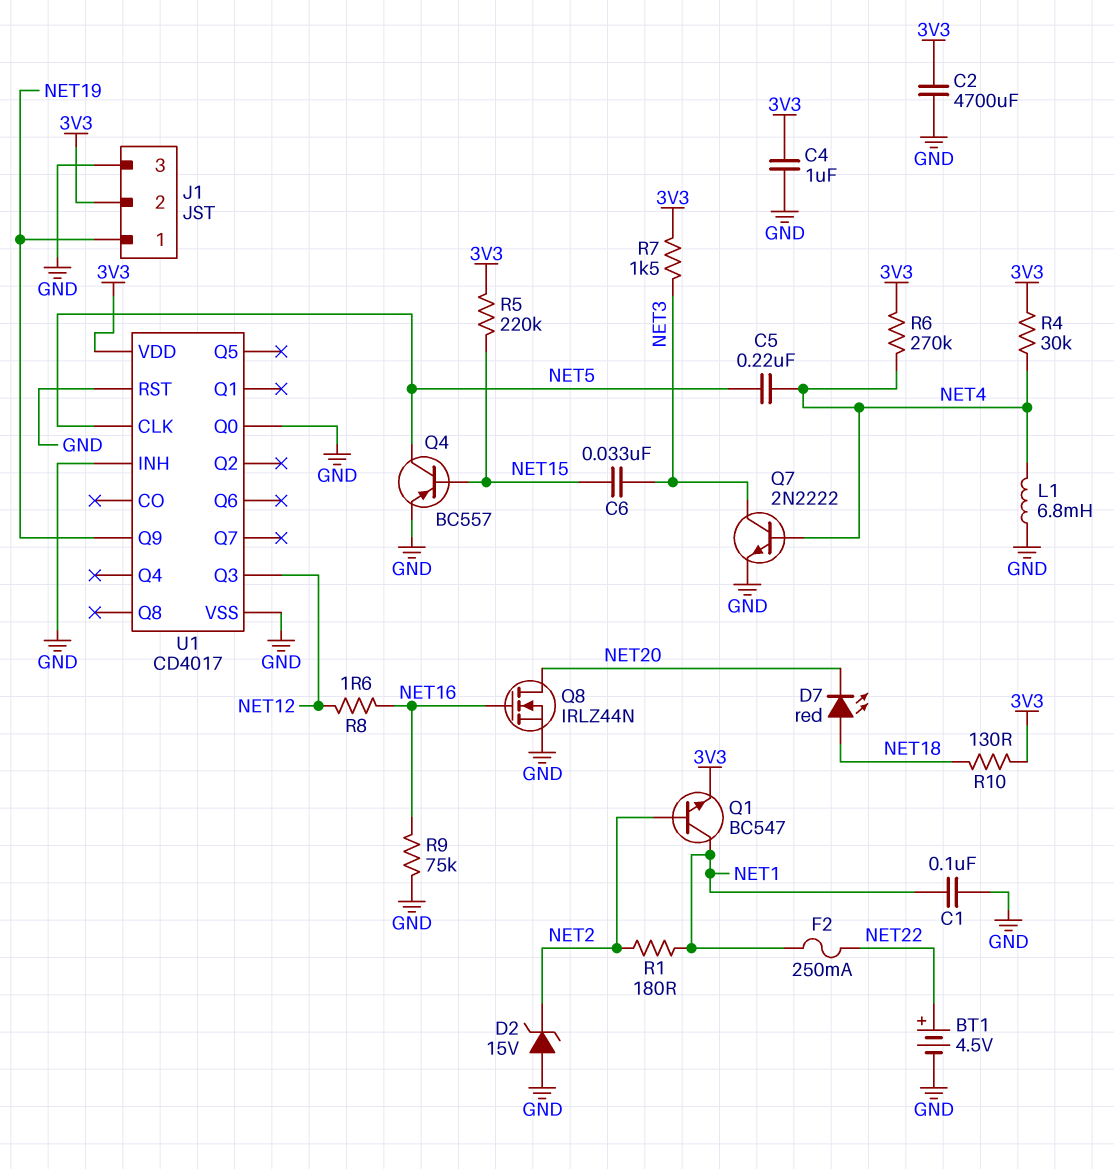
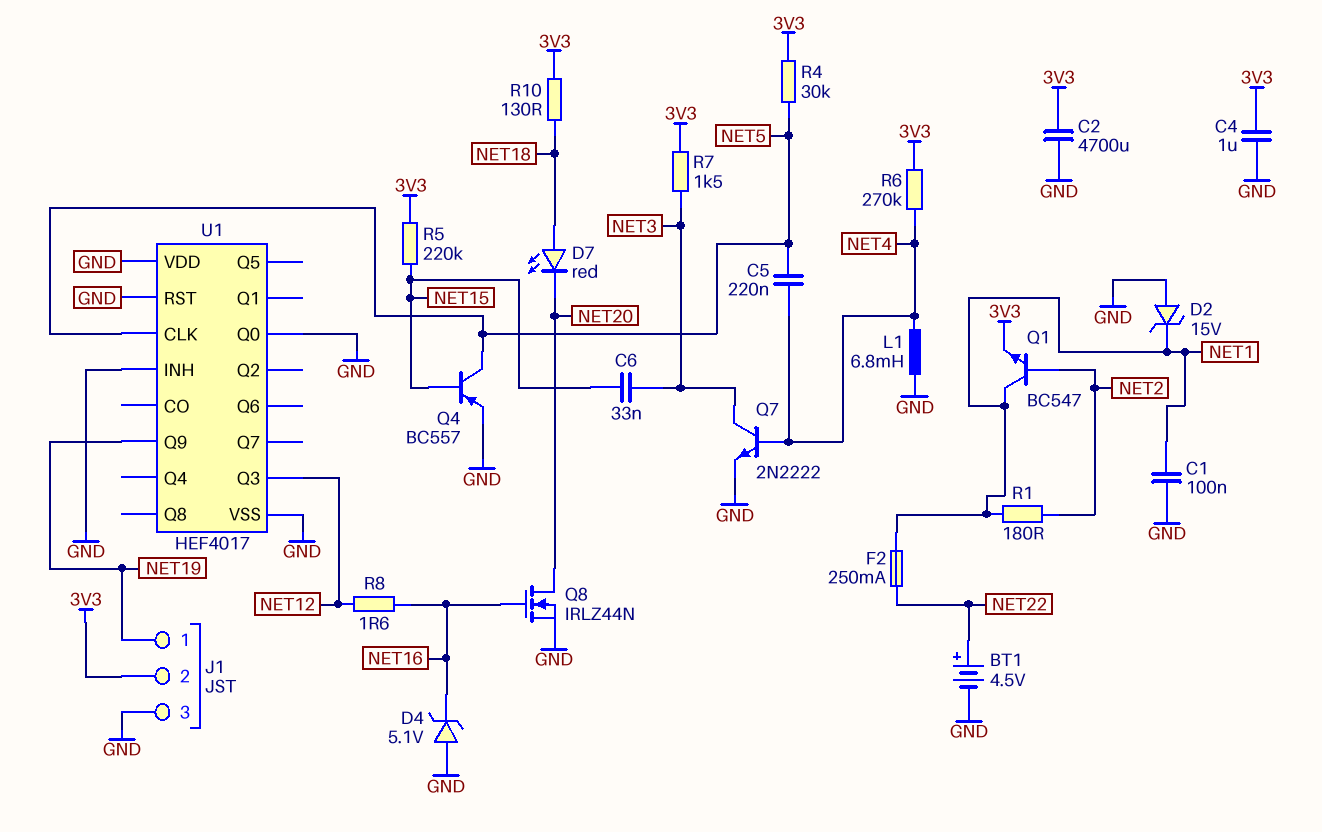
D2: zener 15V (A GND, K NET2) -> zener 15V (A GND, K NET1)
D4: none -> zener 5.1V (A GND, K NET16)
R4: 30k (3V3, NET4) -> 30k (3V3, NET5)
R9: 75k (GND, NET16) -> none
U1: CD4017 -> HEF4017
U1 pin VDD: 3V3 -> GND

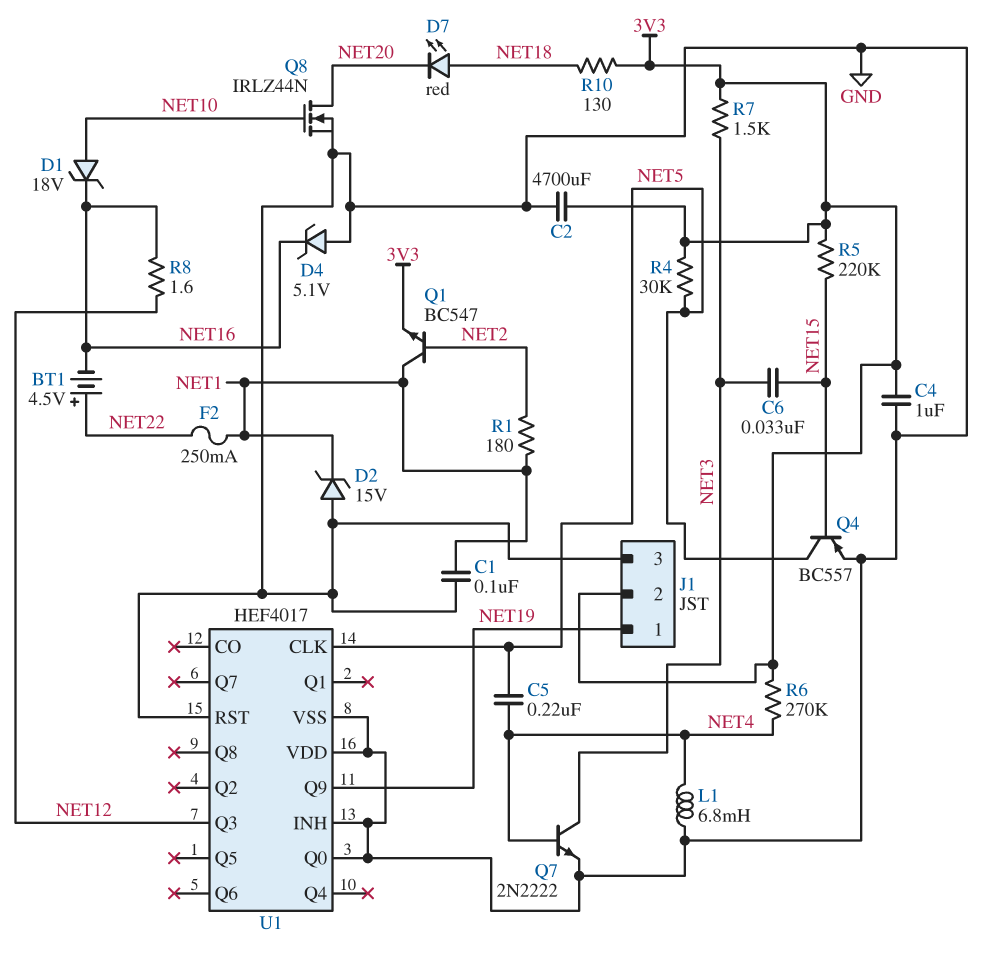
BT1: 4.5V (plus NET22, minus GND) -> 4.5V (plus NET22, minus NET16)
D1: none -> zener 18V (A NET10, K NET16)
Q8: NMOS IRLZ44N (G NET16, D NET20, S GND) -> NMOS IRLZ44N (G NET10, D NET20, S GND)

